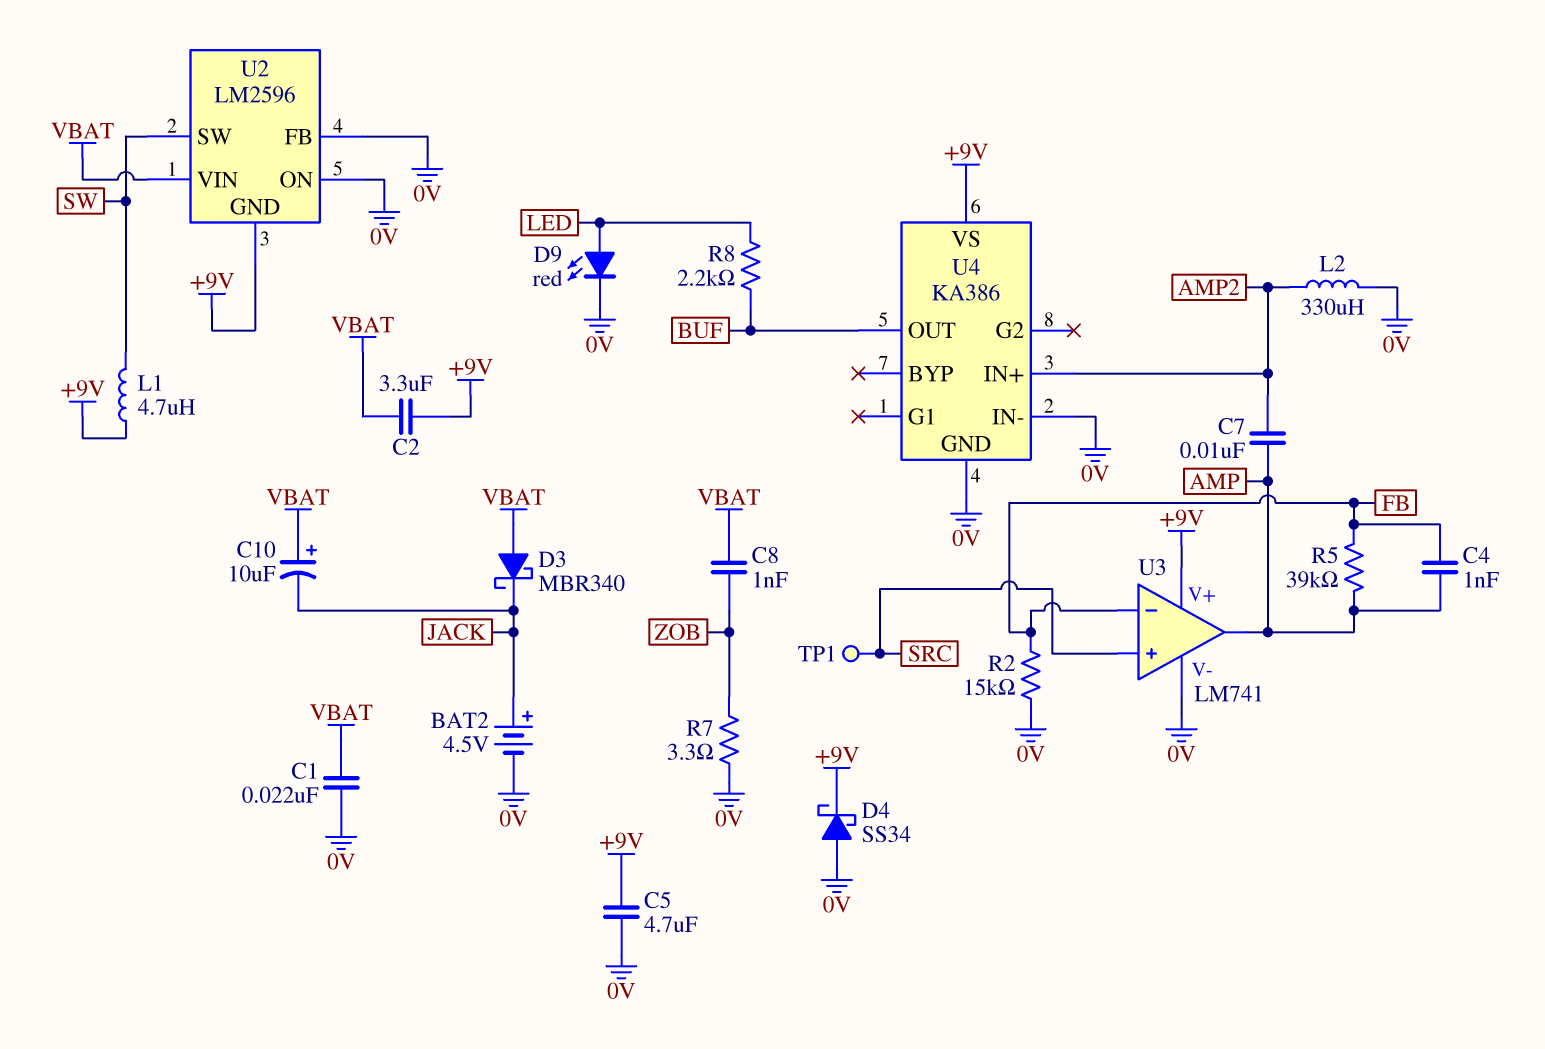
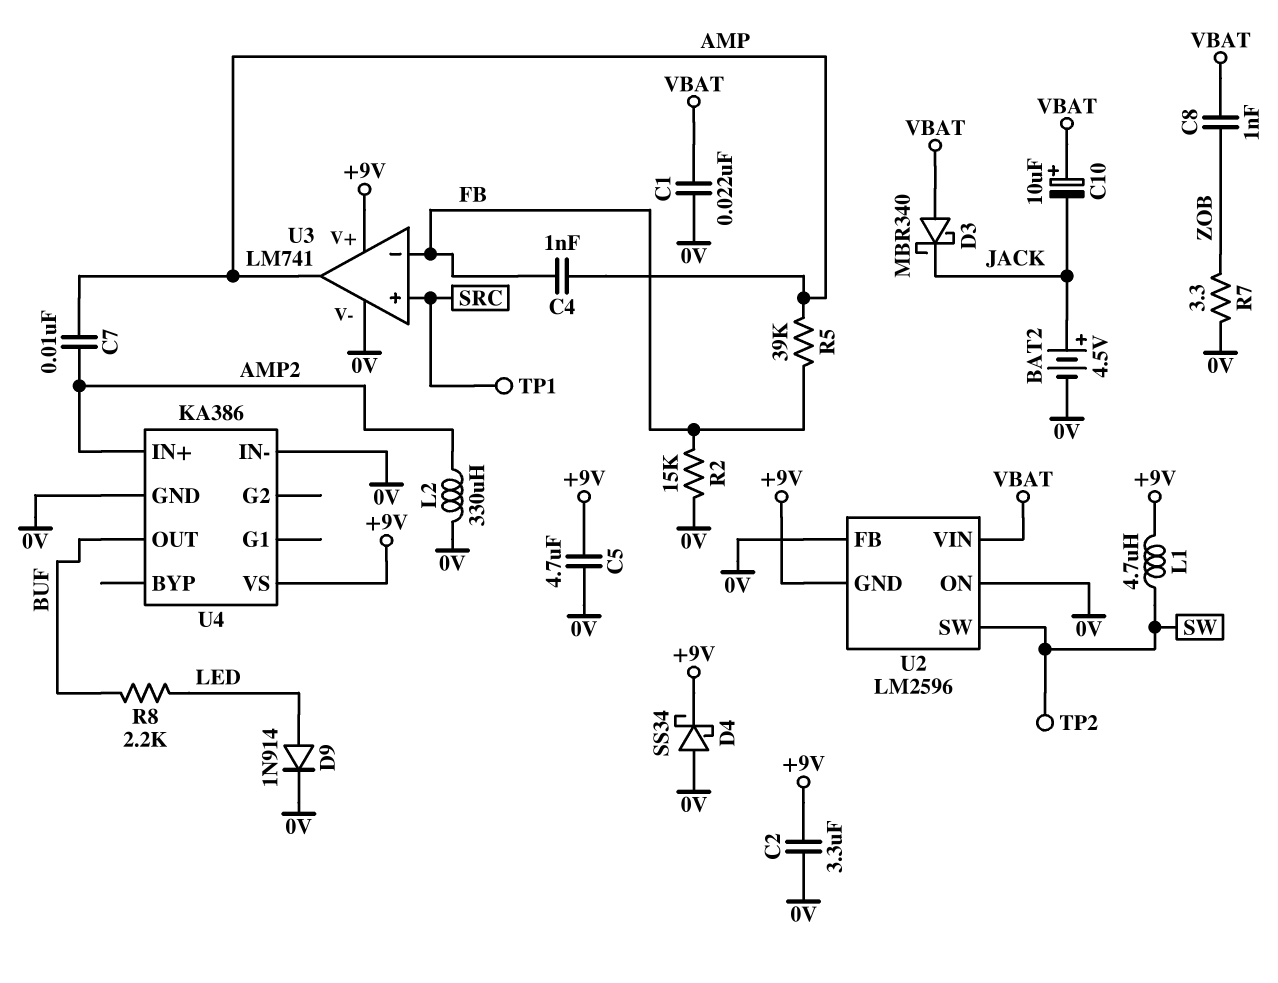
C2: 3.3uF (+9V, VBAT) -> 3.3uF (+9V, 0V)
D9: LED red (A LED, K 0V) -> diode 1N914 (A LED, K 0V)
TP2: none -> test point (SW)

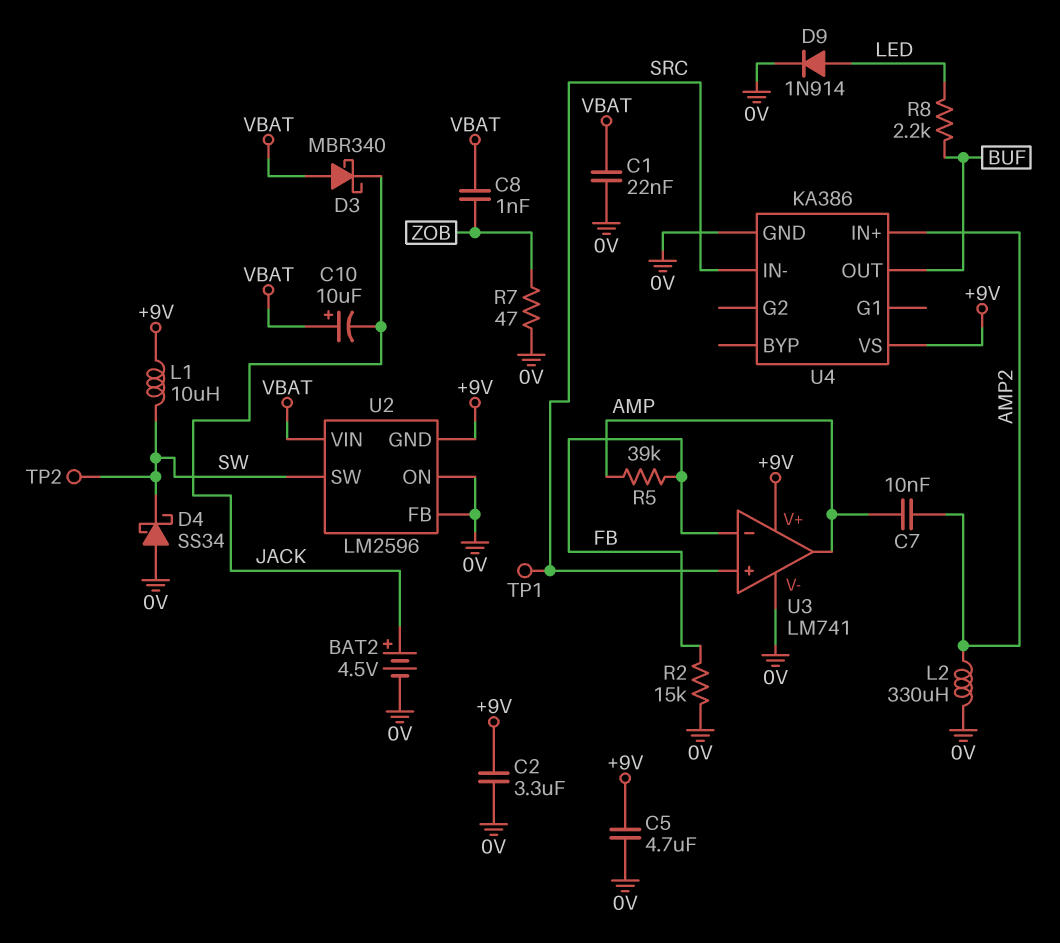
C4: 1nF (AMP, FB) -> none
D4: schottky SS34 (A 0V, K +9V) -> schottky SS34 (A 0V, K SW)
L1: 4.7uH (+9V, SW) -> 10uH (+9V, SW)
R7: 3.3 (0V, ZOB) -> 47 (0V, ZOB)
U4 pin IN-: 0V -> SRC

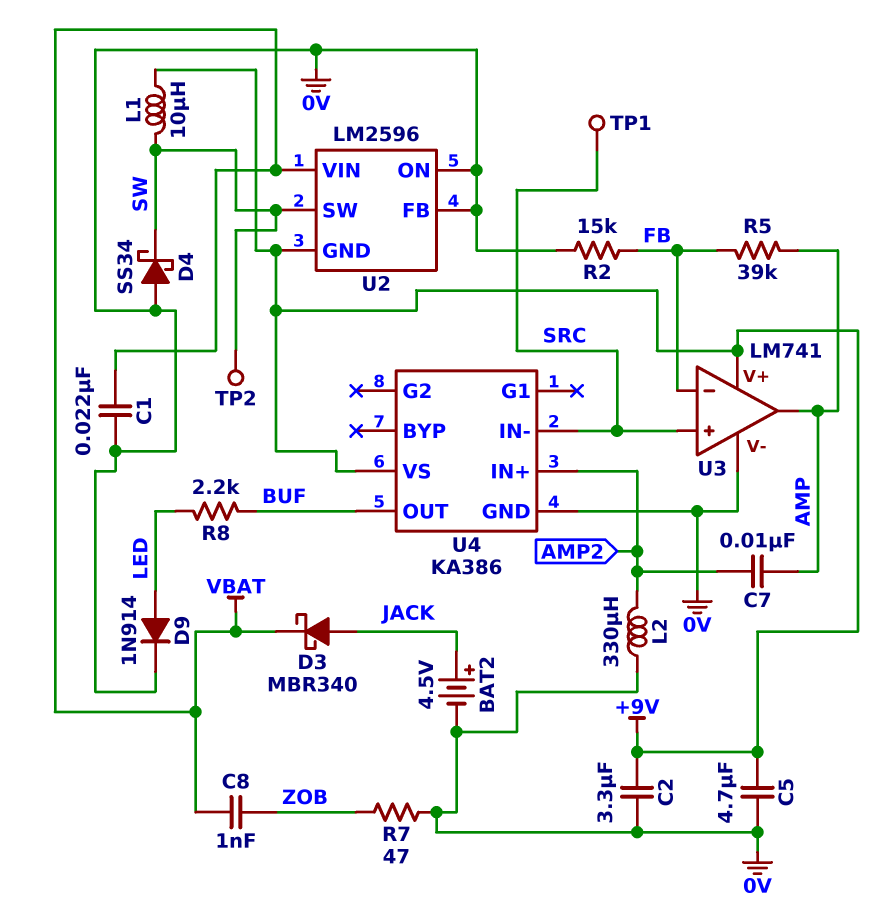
C10: 10uF (plus VBAT, minus JACK) -> none
D3: schottky MBR340 (A VBAT, K JACK) -> schottky MBR340 (A JACK, K VBAT)

